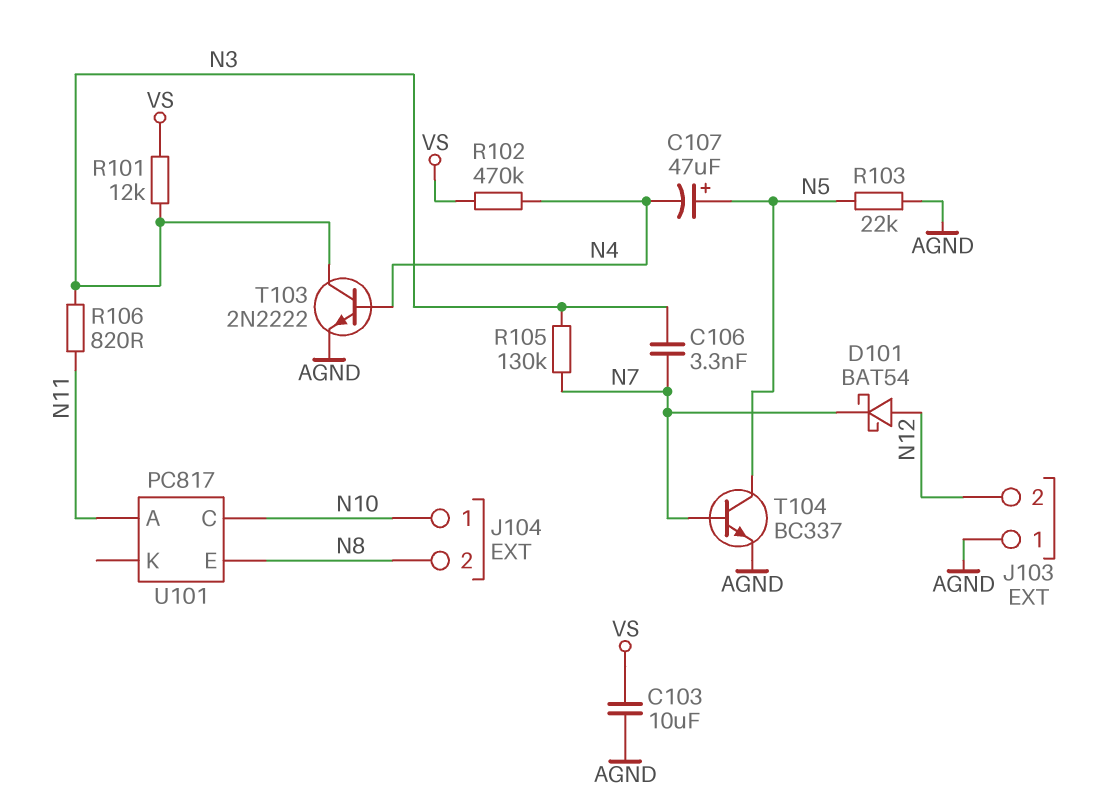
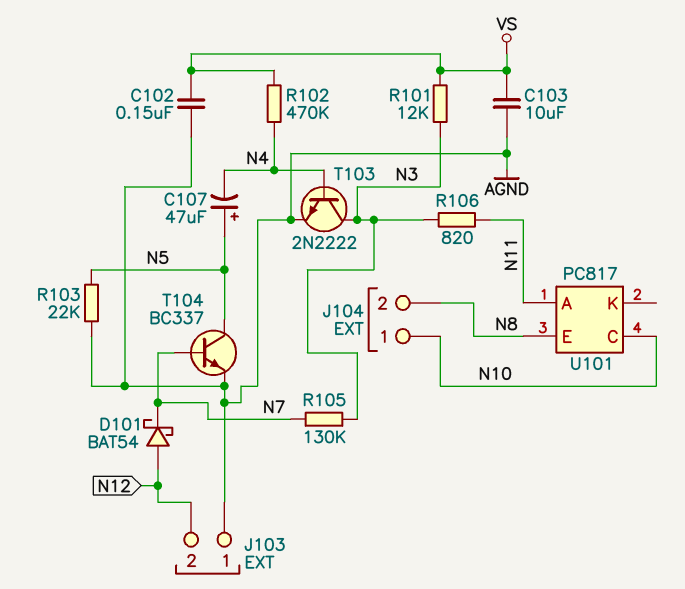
C102: none -> 150nF (AGND, VS)
C106: 3.3nF (N3, N7) -> none

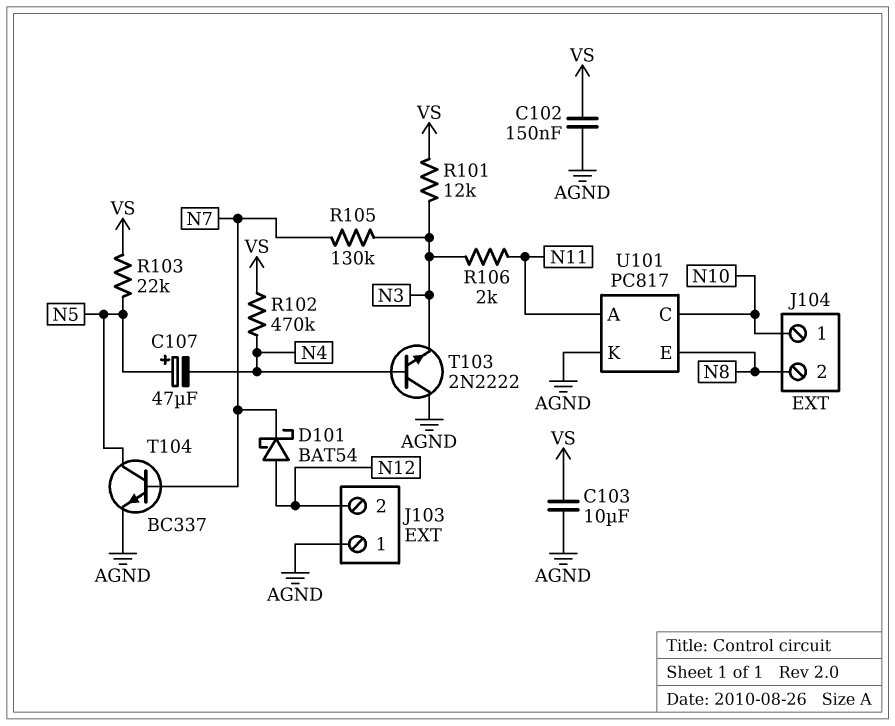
R103: 22k (AGND, N5) -> 22k (N5, VS)
R106: 820 (N3, N11) -> 2k (N3, N11)
T103: NPN 2N2222 (B N4, C N3, E AGND) -> NPN 2N2222 (B N4, C AGND, E N3)
U101 pin K: none -> AGND

